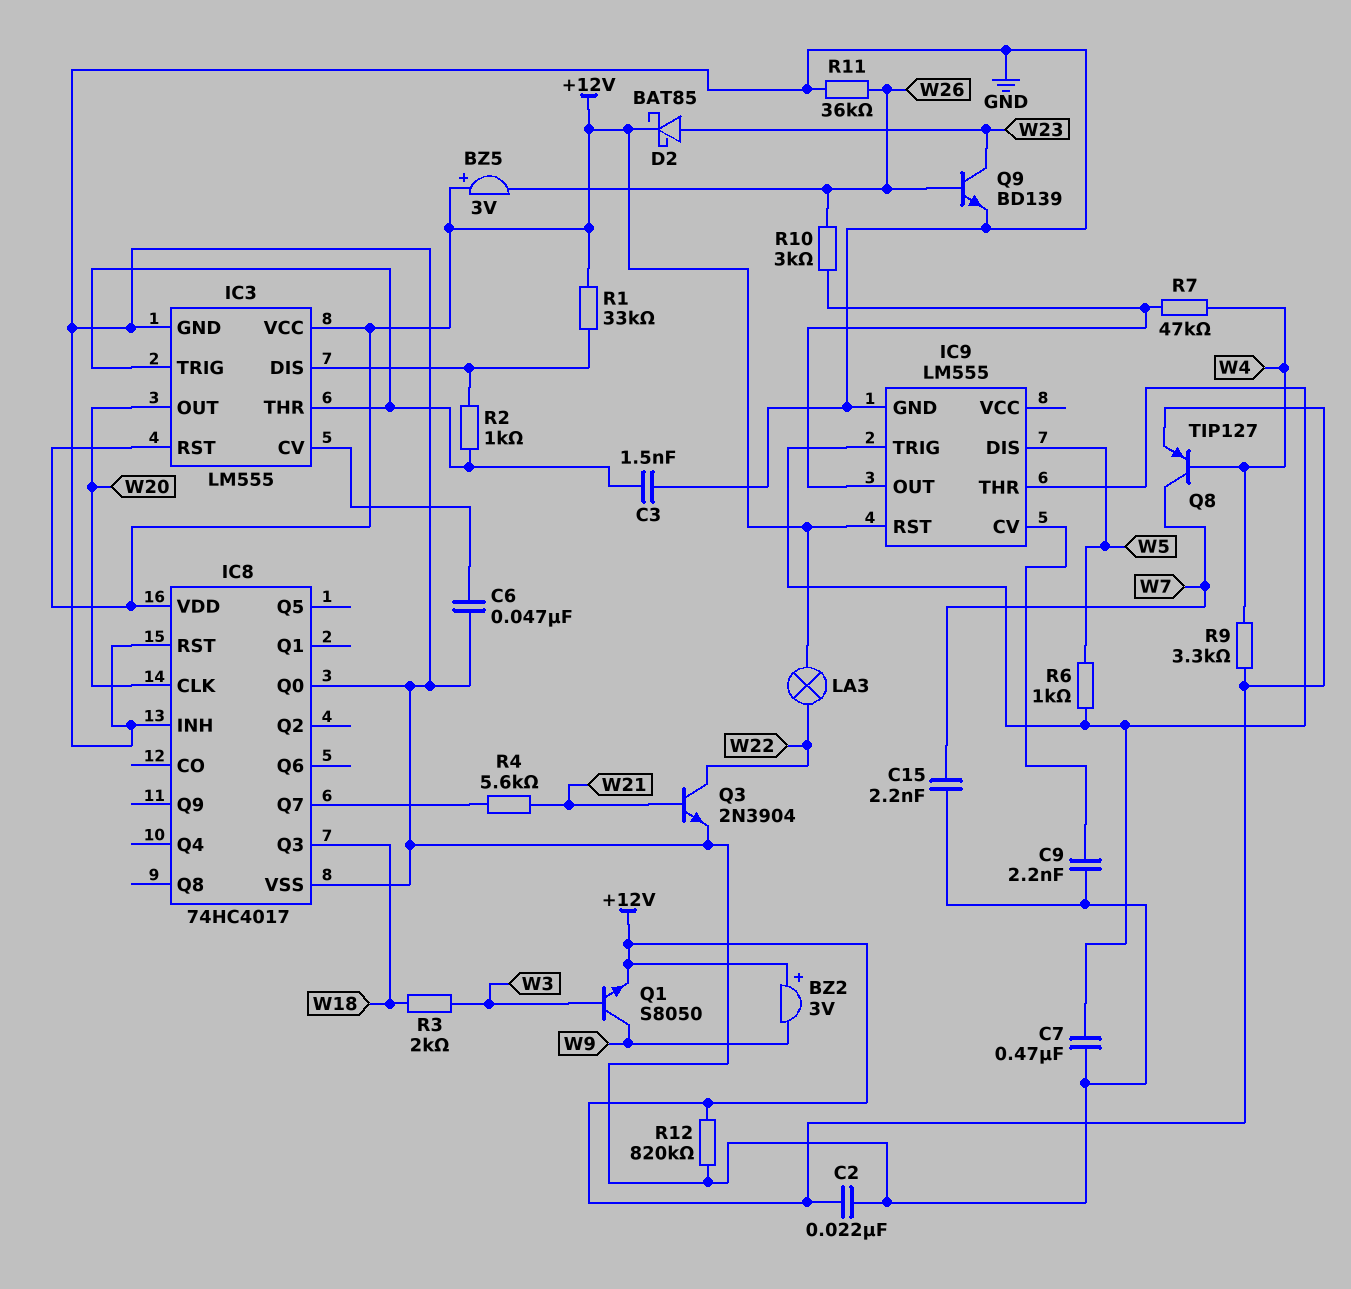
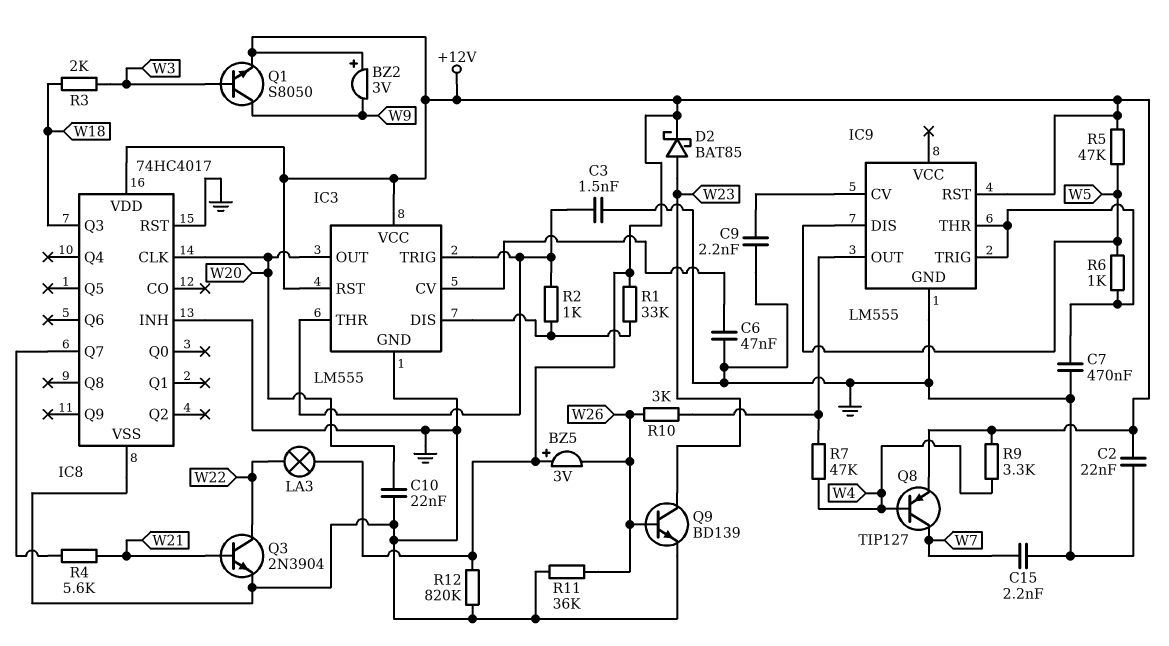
C10: none -> 22nF (GND, W20)
IC8 pin Q0: GND -> none
R5: none -> 47k (+12V, W5)

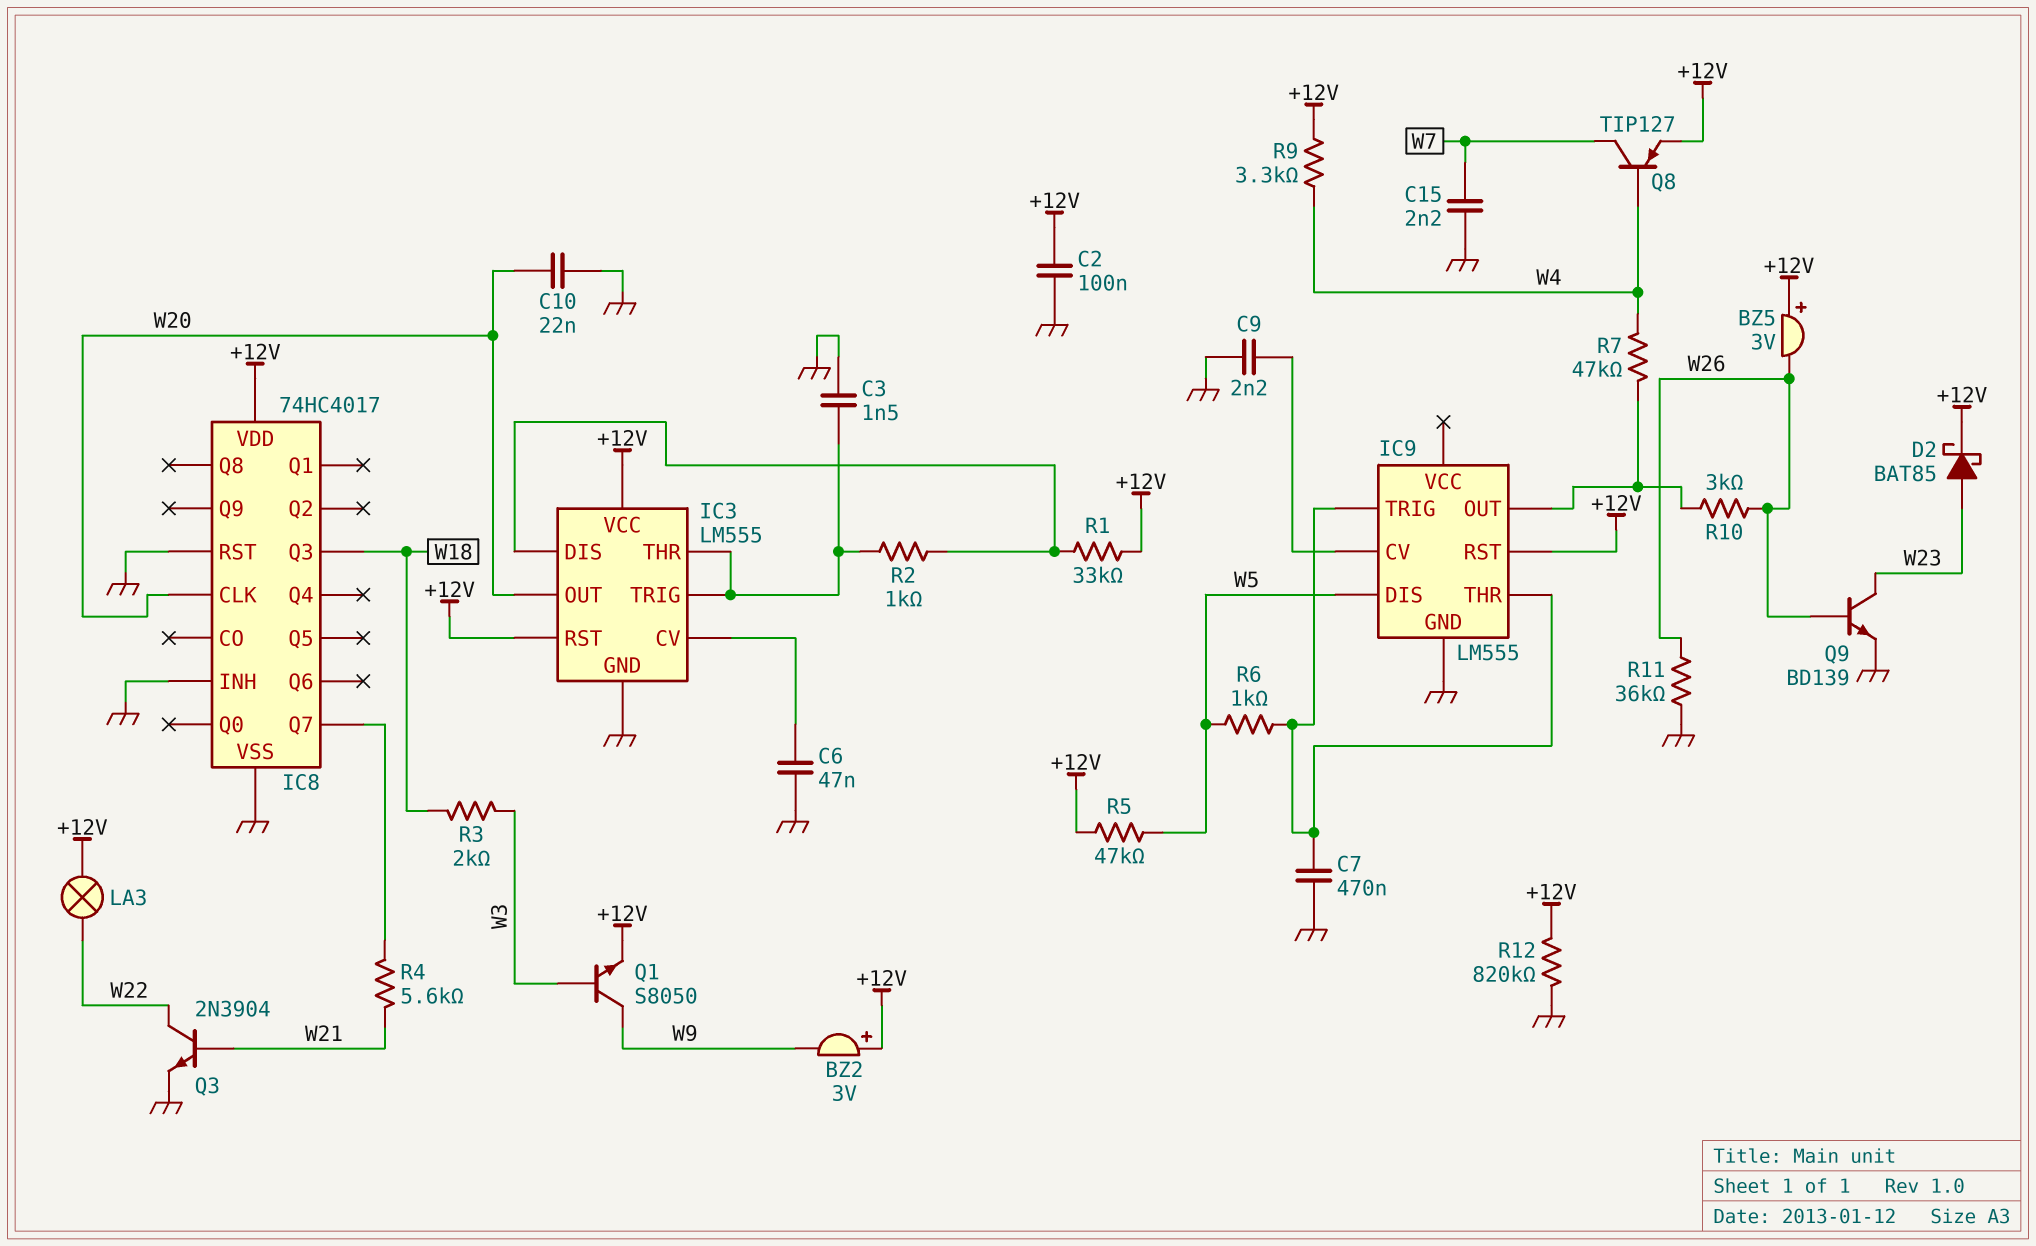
C2: 22nF (+12V, GND) -> 100nF (+12V, GND)

